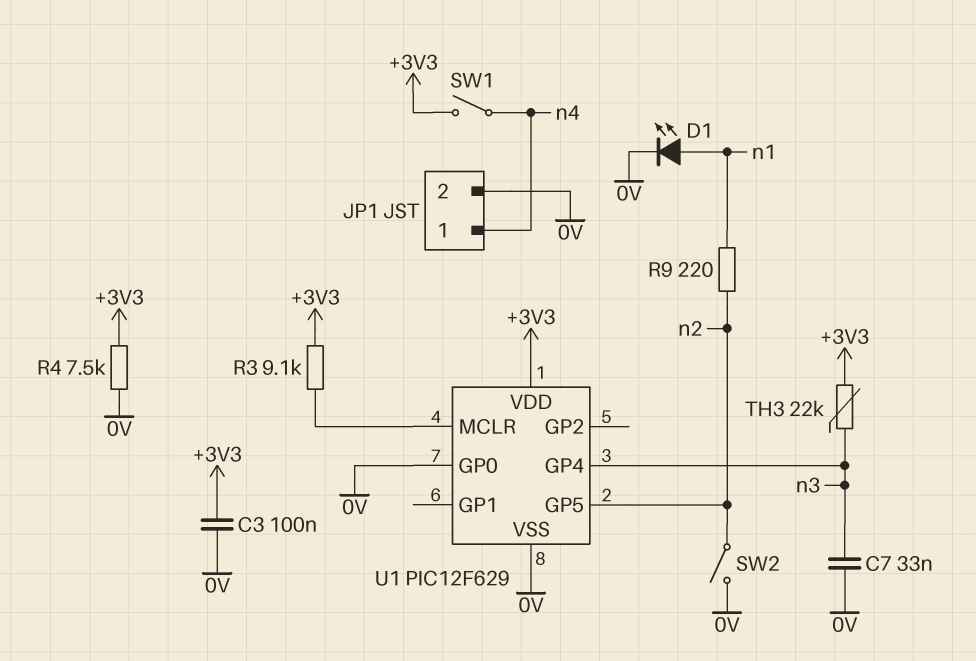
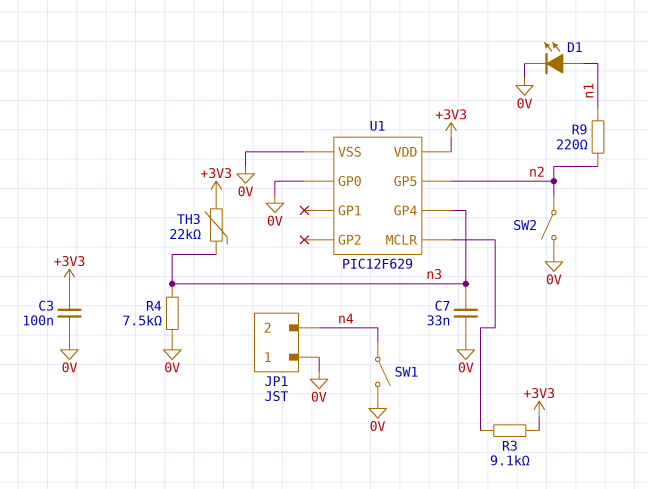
JP1 pin 1: n4 -> 0V
JP1 pin 2: 0V -> n4
R4: 7.5k (+3V3, 0V) -> 7.5k (0V, n3)
SW1: switch (+3V3, n4) -> switch (0V, n4)

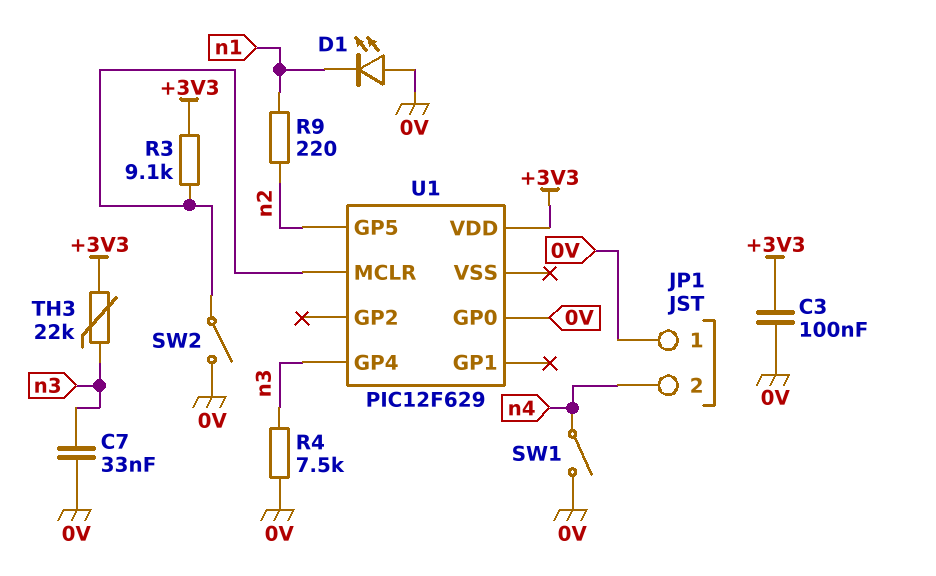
D1: LED (A n1, K 0V) -> LED (A 0V, K n1)
SW2: switch (0V, n2) -> switch (0V, U1/MCLR)
U1 pin VSS: 0V -> none

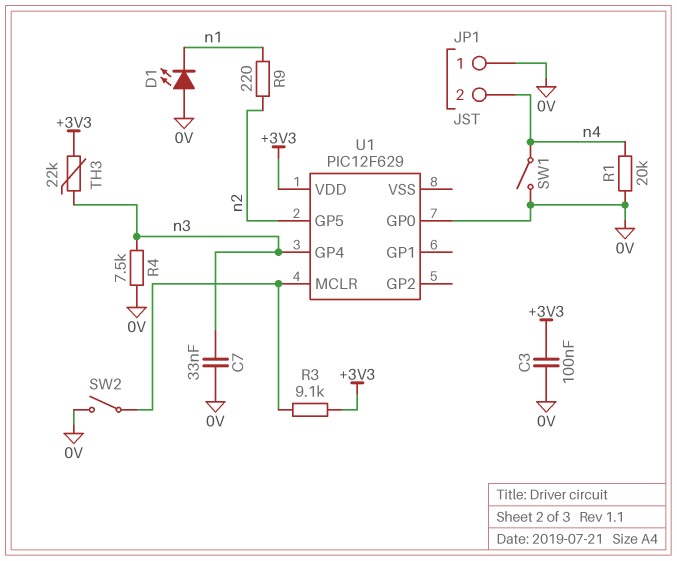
R1: none -> 20k (0V, n4)

